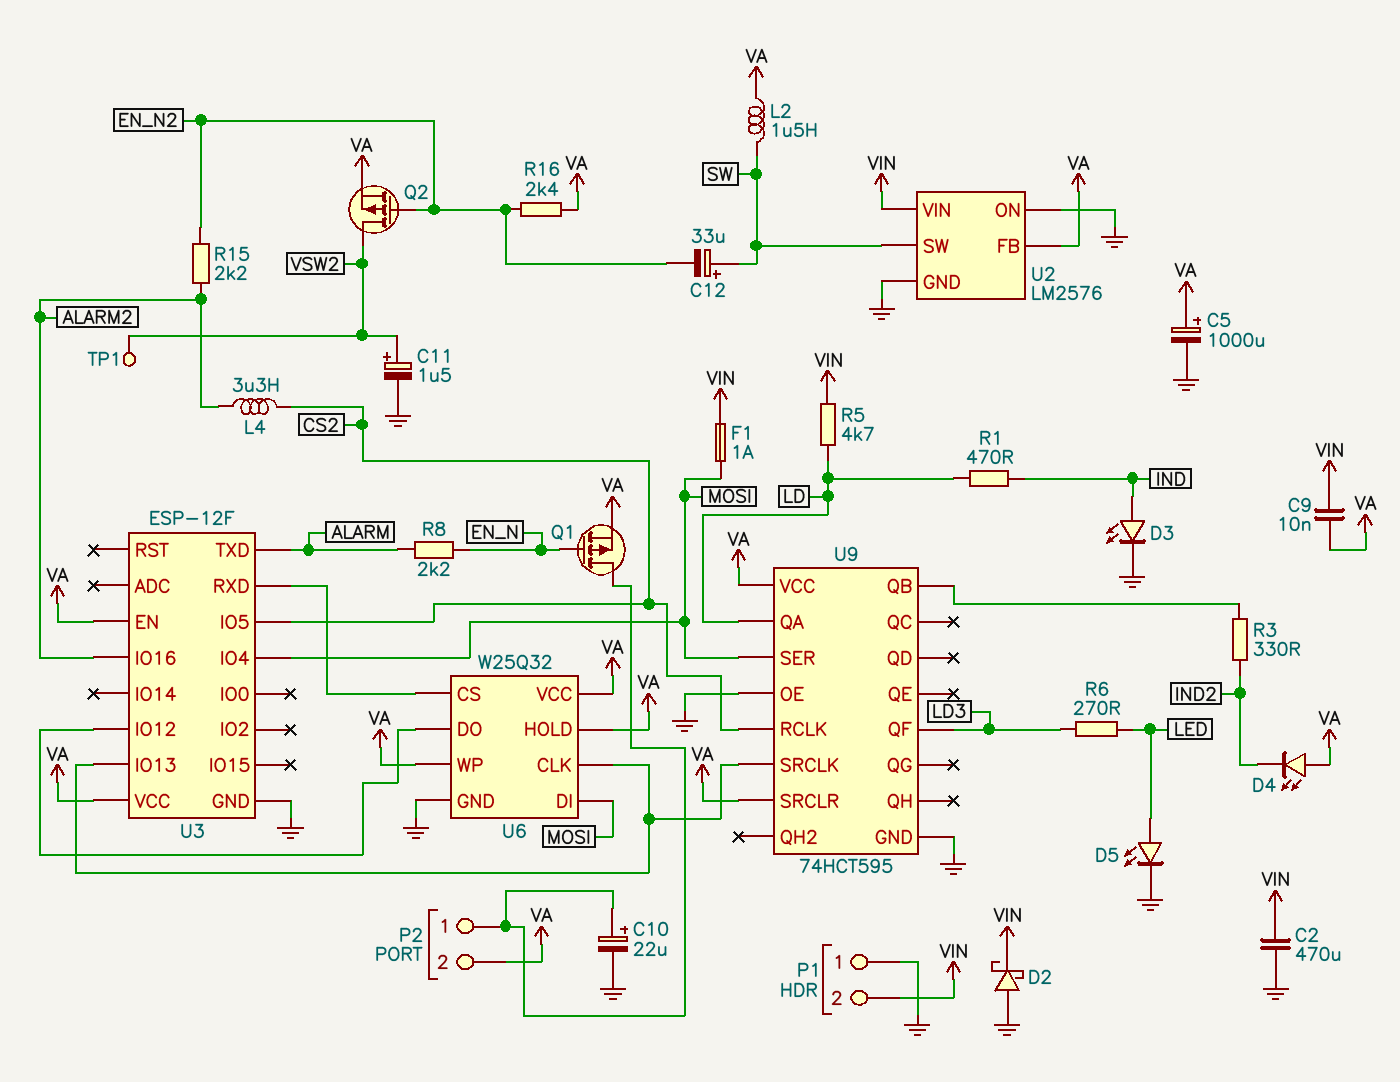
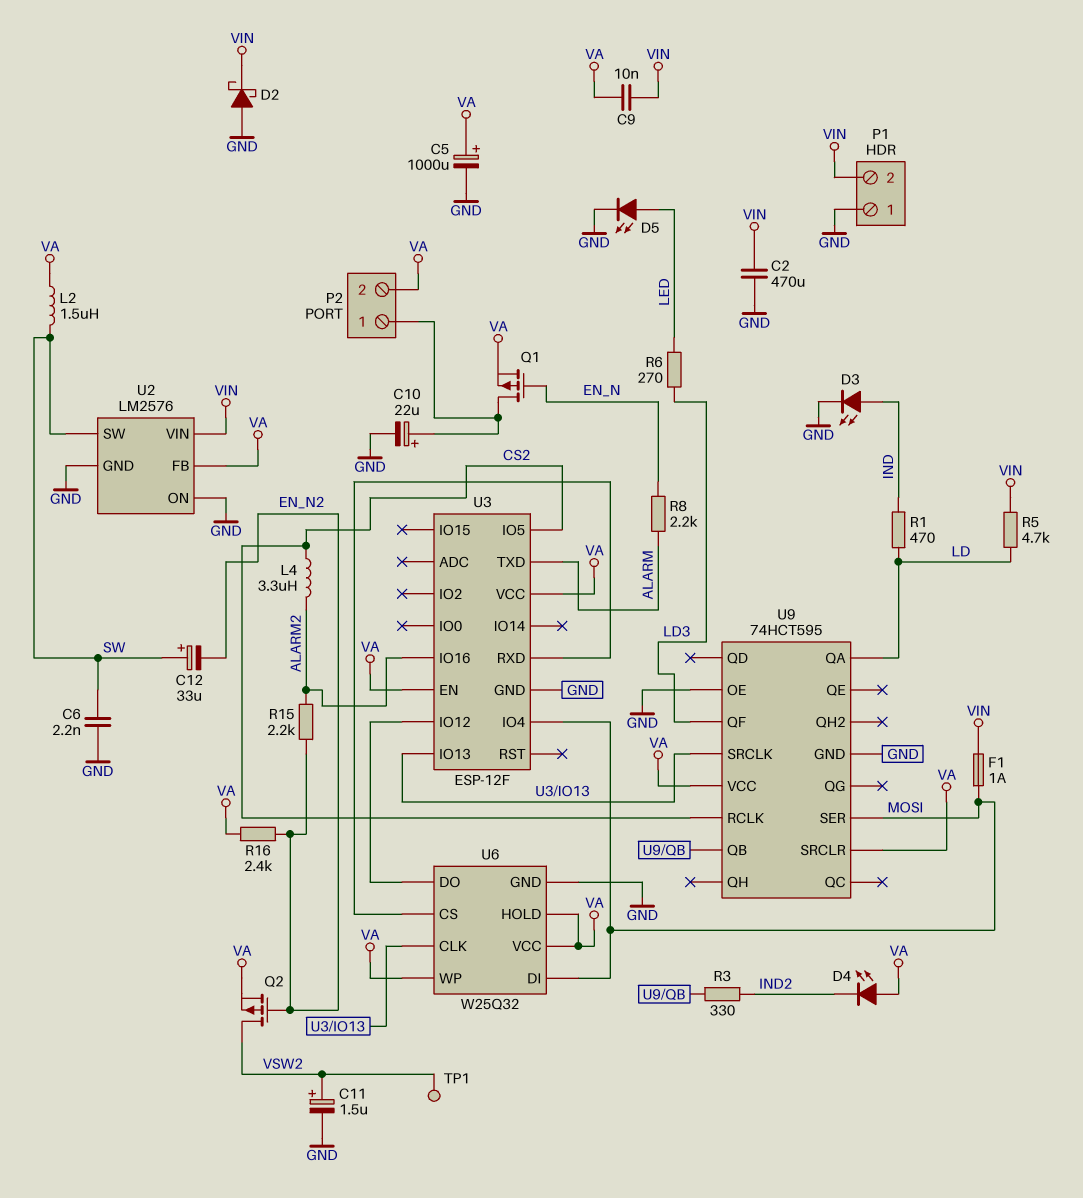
C6: none -> 2.2nF (GND, SW)

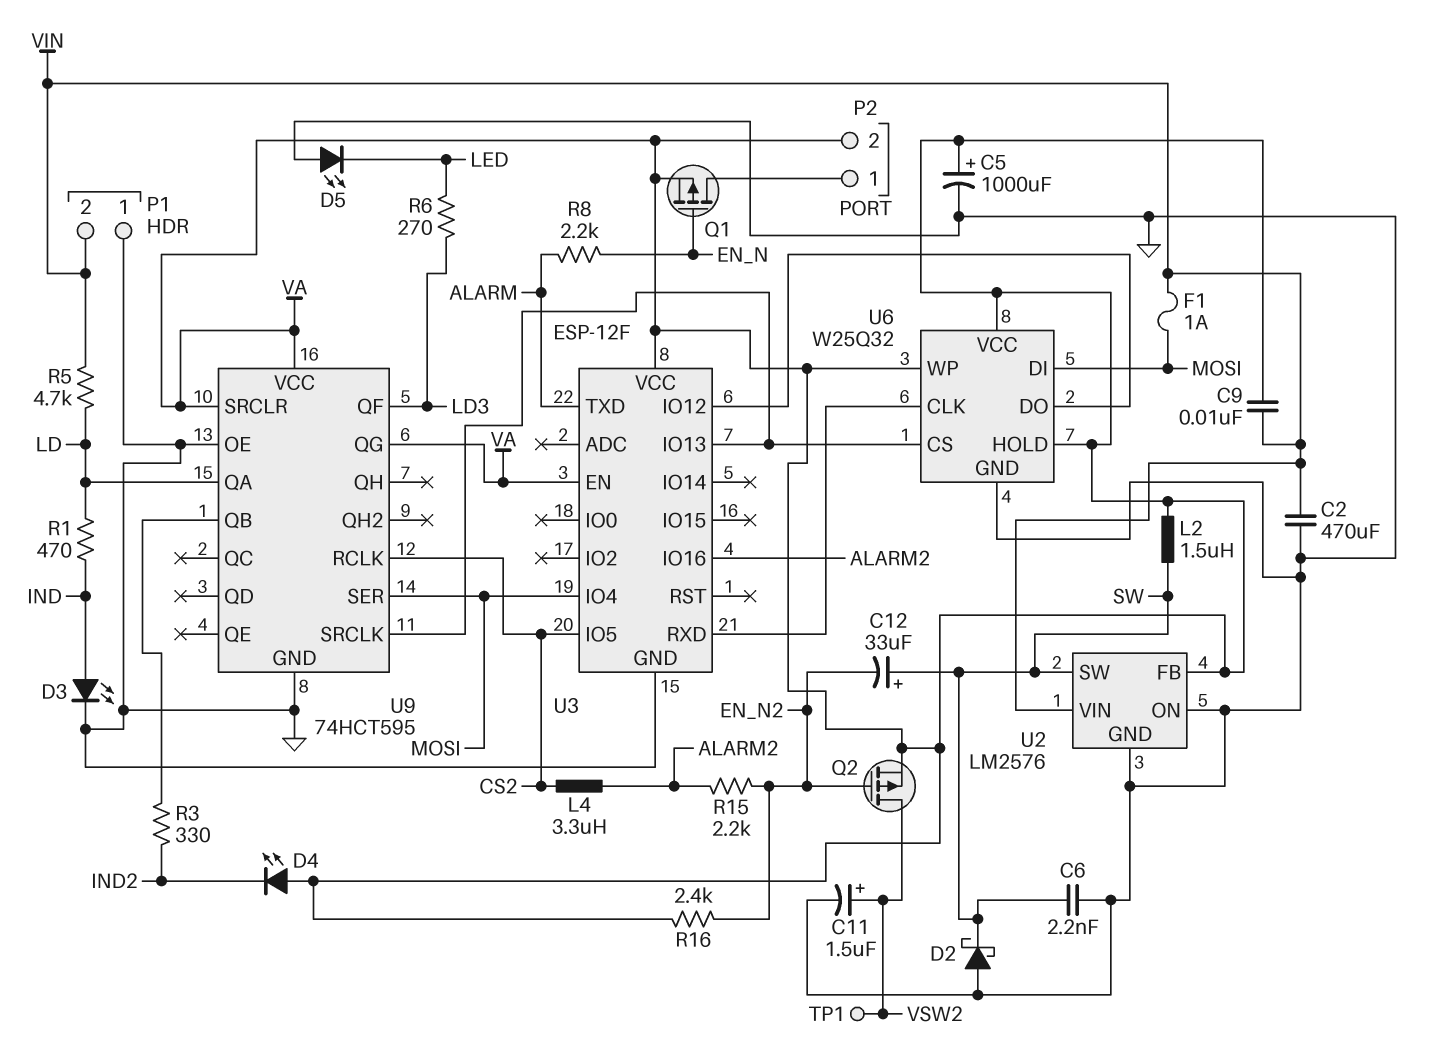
C10: 22uF (plus P2/1, minus GND) -> none
D2: schottky (A GND, K VIN) -> schottky (A GND, K SW)
D5: LED (A LED, K GND) -> LED (A GND, K LED)
U6 pin CLK: U3/IO13 -> U3/RXD
U6 pin CS: U3/RXD -> U3/IO13
U9 pin QG: none -> VA

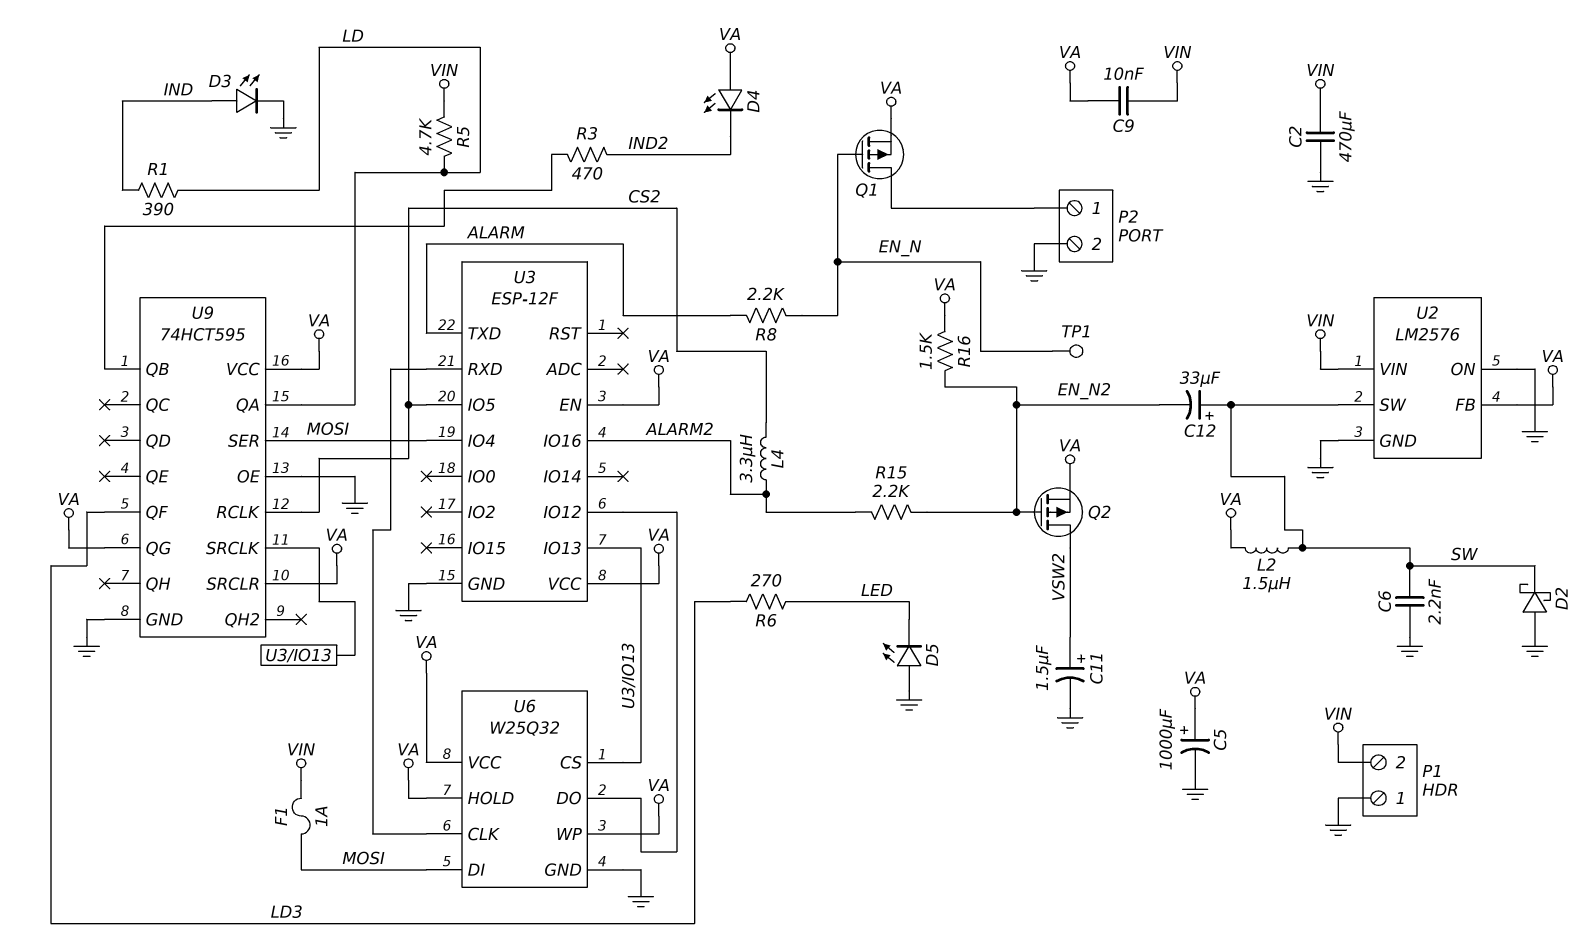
P2 pin 2: VA -> GND
R1: 470 (IND, LD) -> 390 (IND, LD)
R3: 330 (IND2, U9/QB) -> 470 (IND2, U9/QB)
R16: 2.4k (EN_N2, VA) -> 1.5k (EN_N2, VA)
TP1: test point (VSW2) -> test point (EN_N)

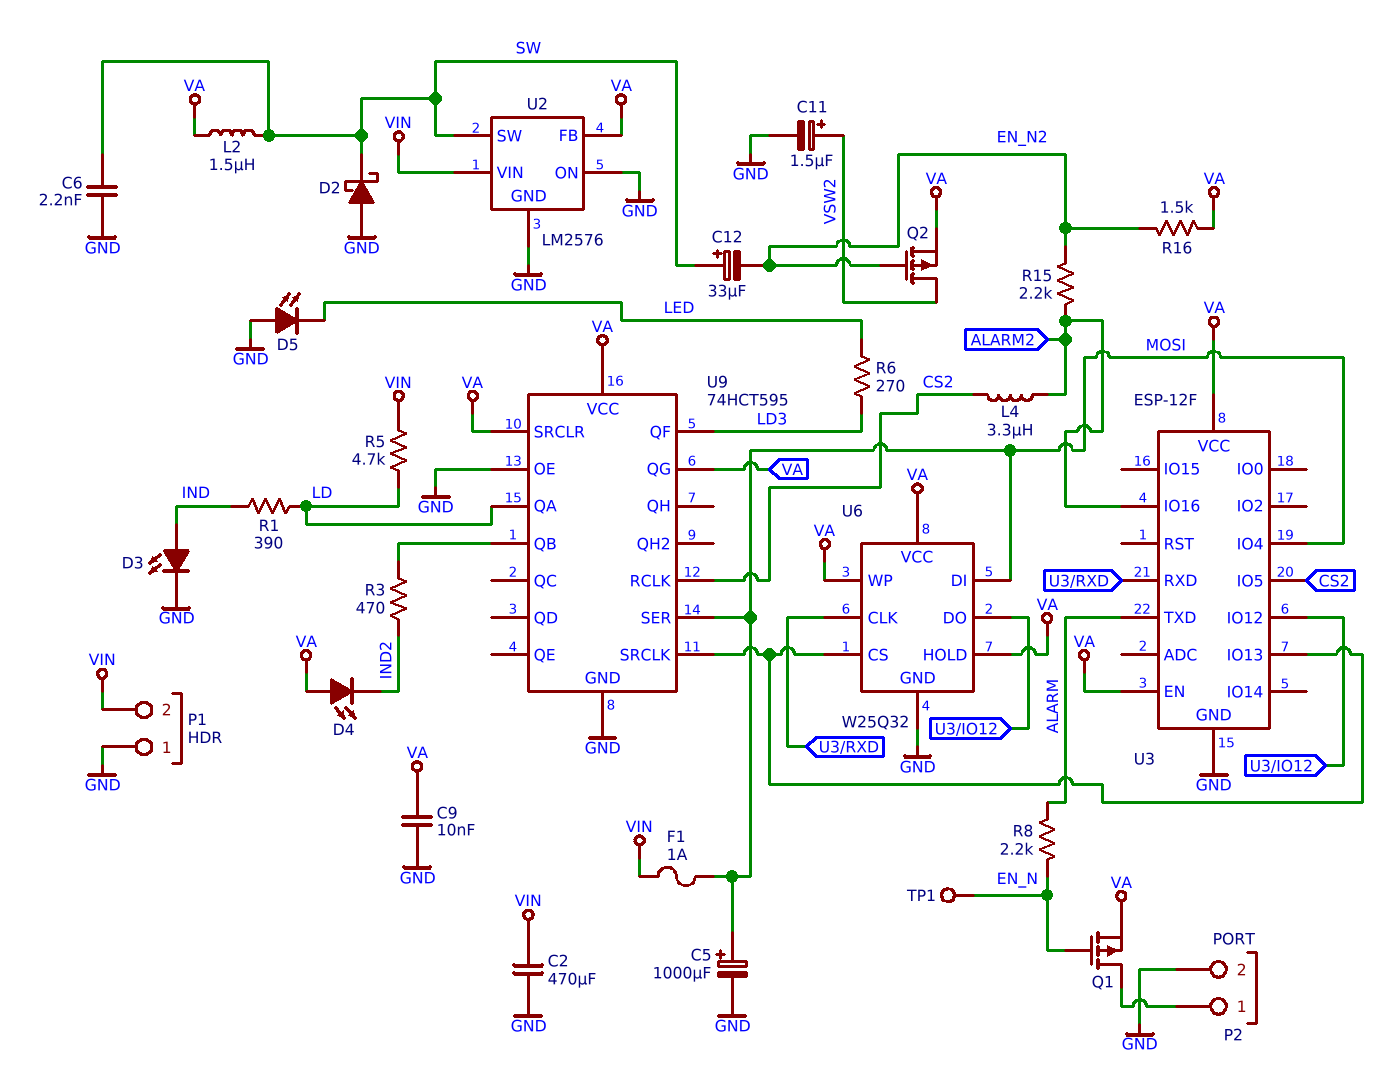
C5: 1000uF (plus VA, minus GND) -> 1000uF (plus MOSI, minus GND)
C9: 10nF (VA, VIN) -> 10nF (GND, VA)

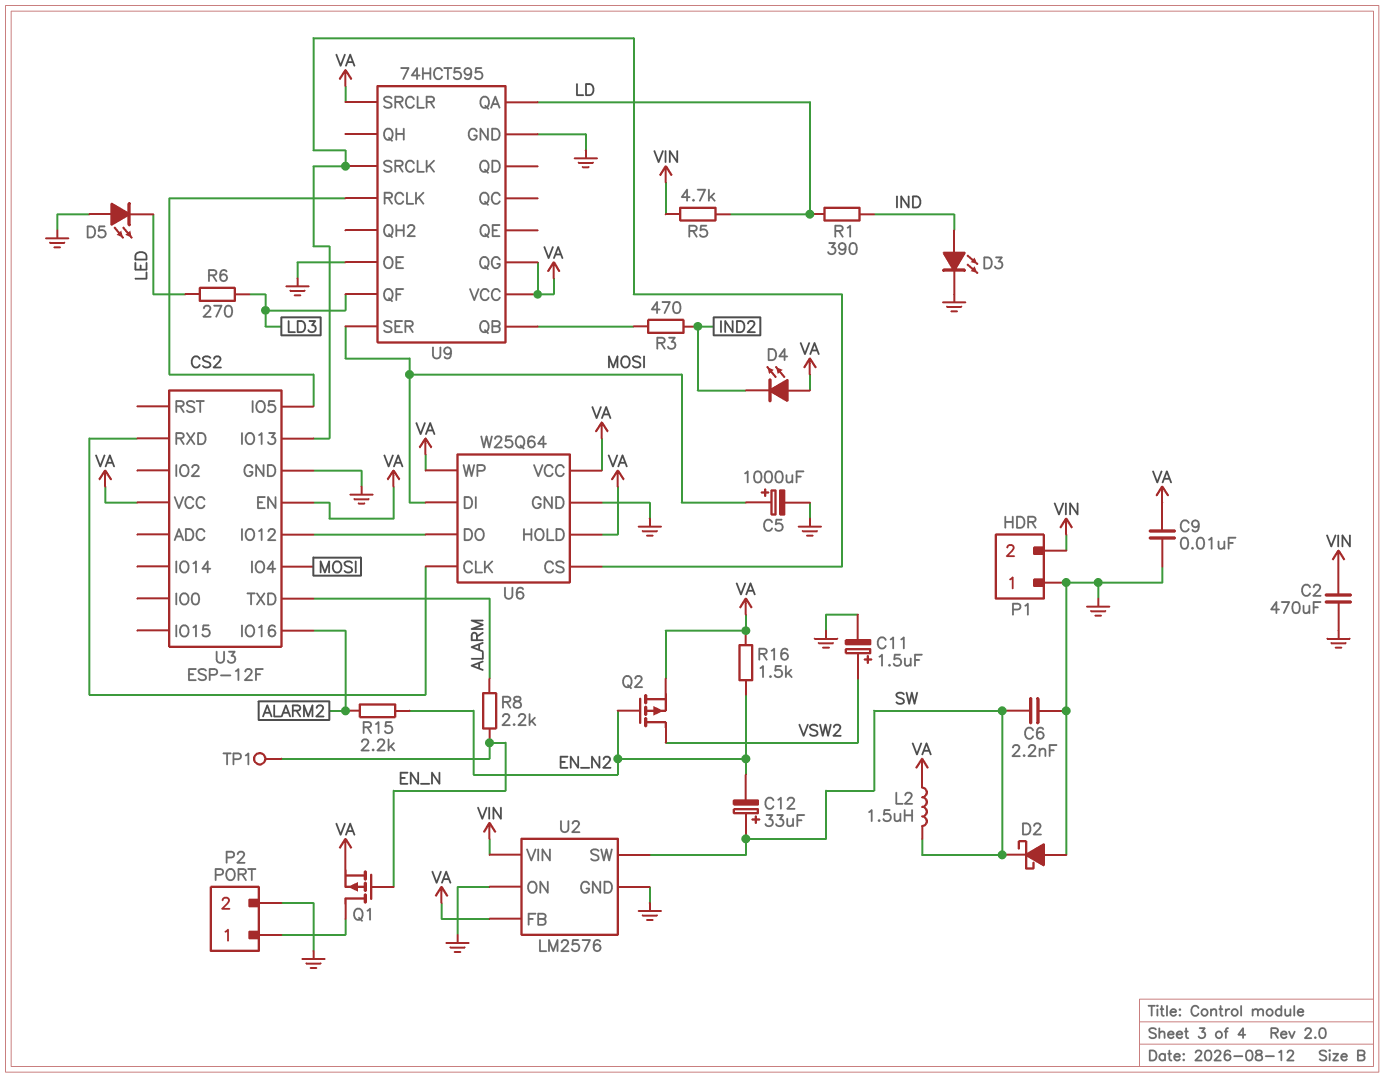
F1: 1A (MOSI, VIN) -> none
L4: 3.3uH (ALARM2, CS2) -> none
U6: W25Q32 -> W25Q64

